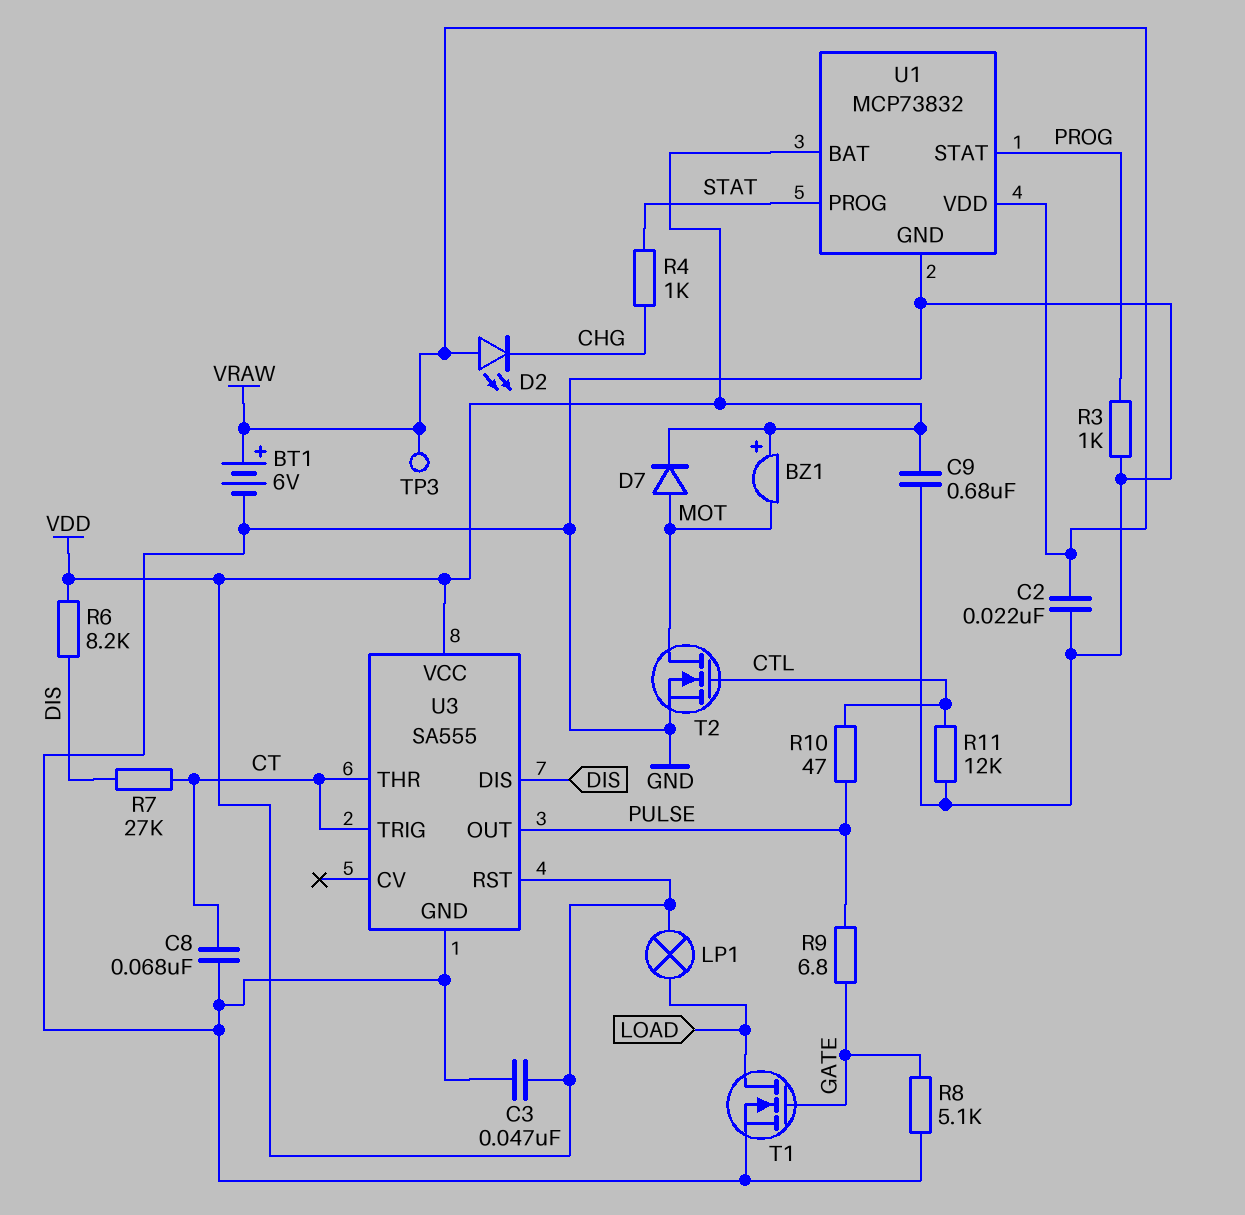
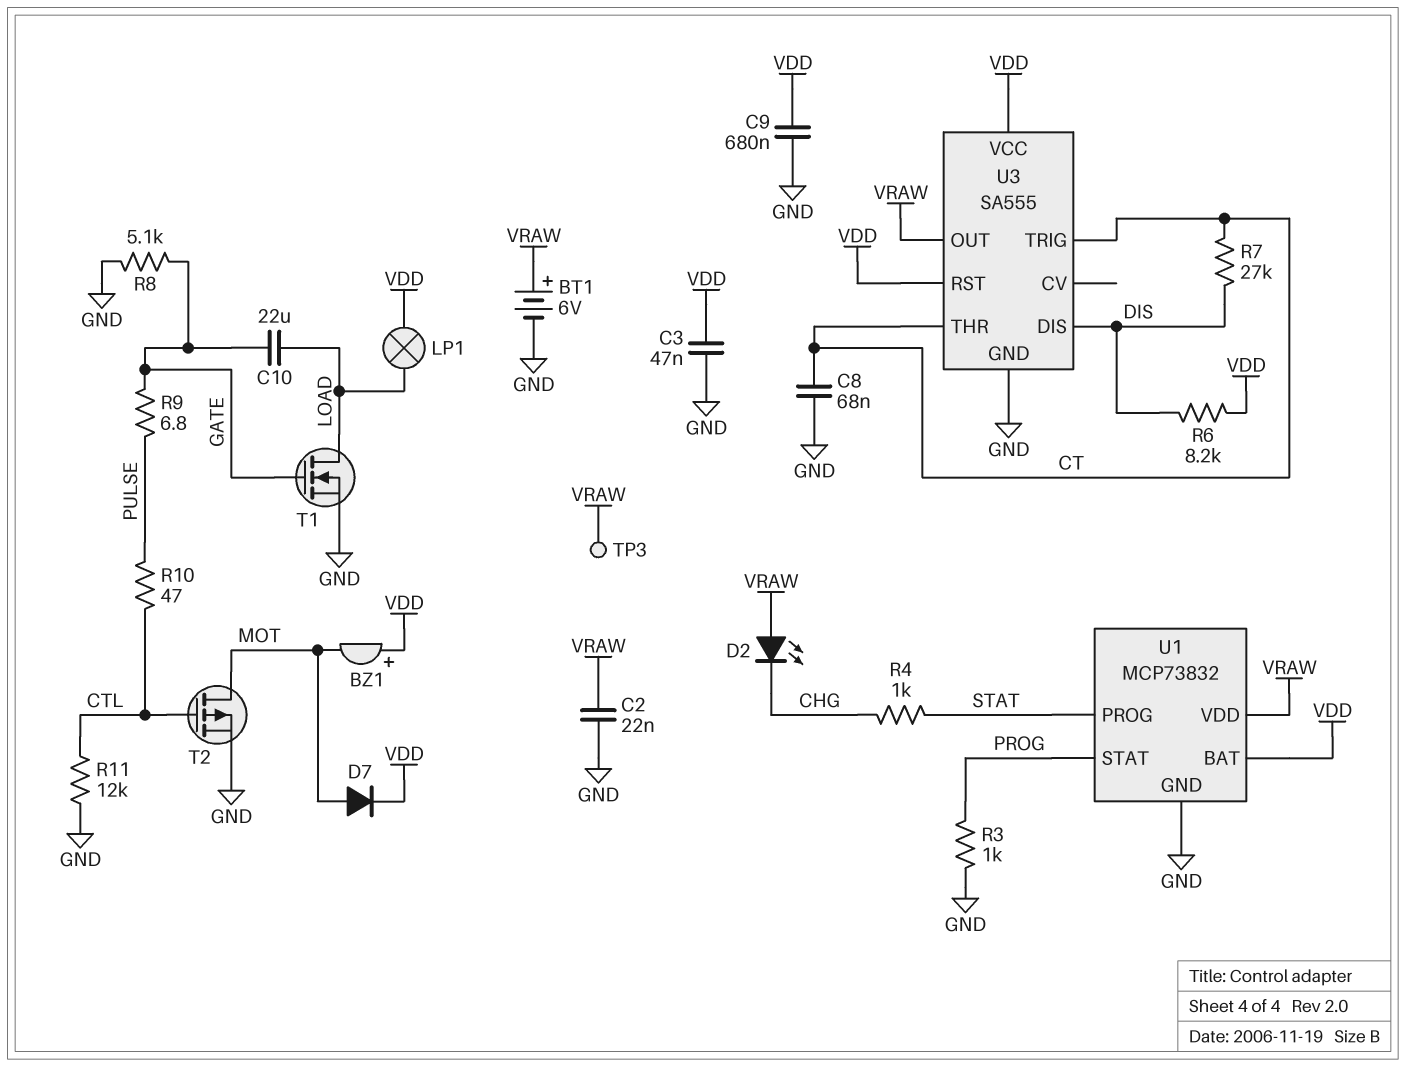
C10: none -> 22uF (GATE, LOAD)
T2: NMOS (G CTL, D MOT, S GND) -> PMOS (G CTL, D MOT, S GND)
U3 pin OUT: PULSE -> VRAW

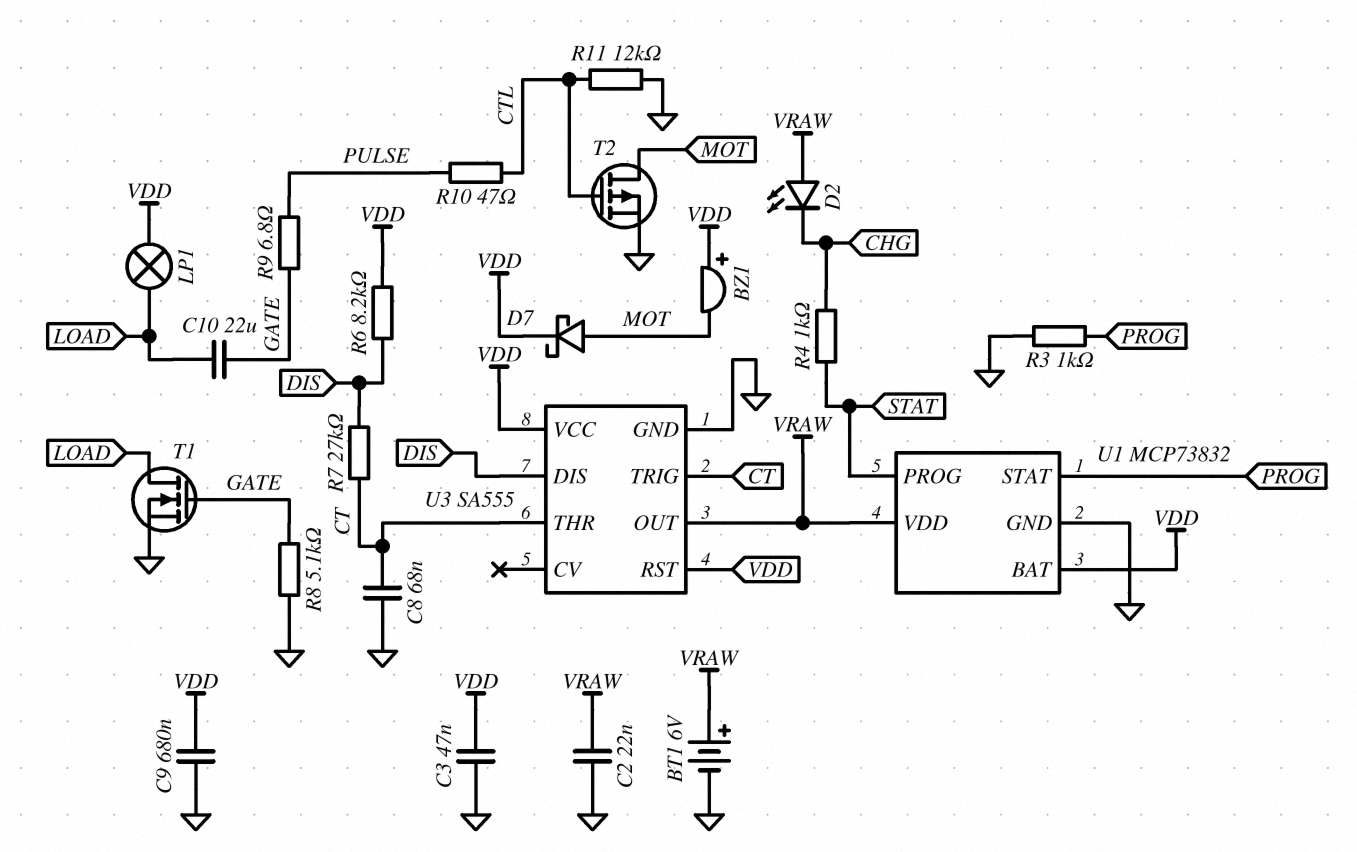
D7: diode (A MOT, K VDD) -> schottky (A MOT, K VDD)
TP3: test point (VRAW) -> none

